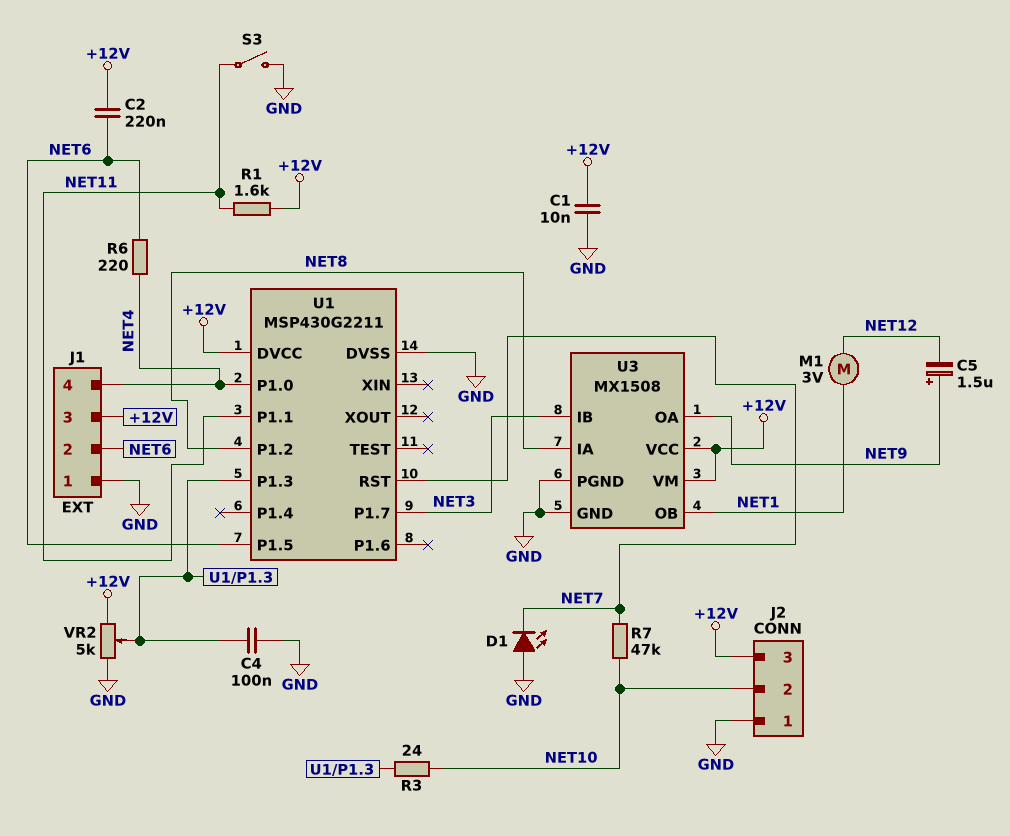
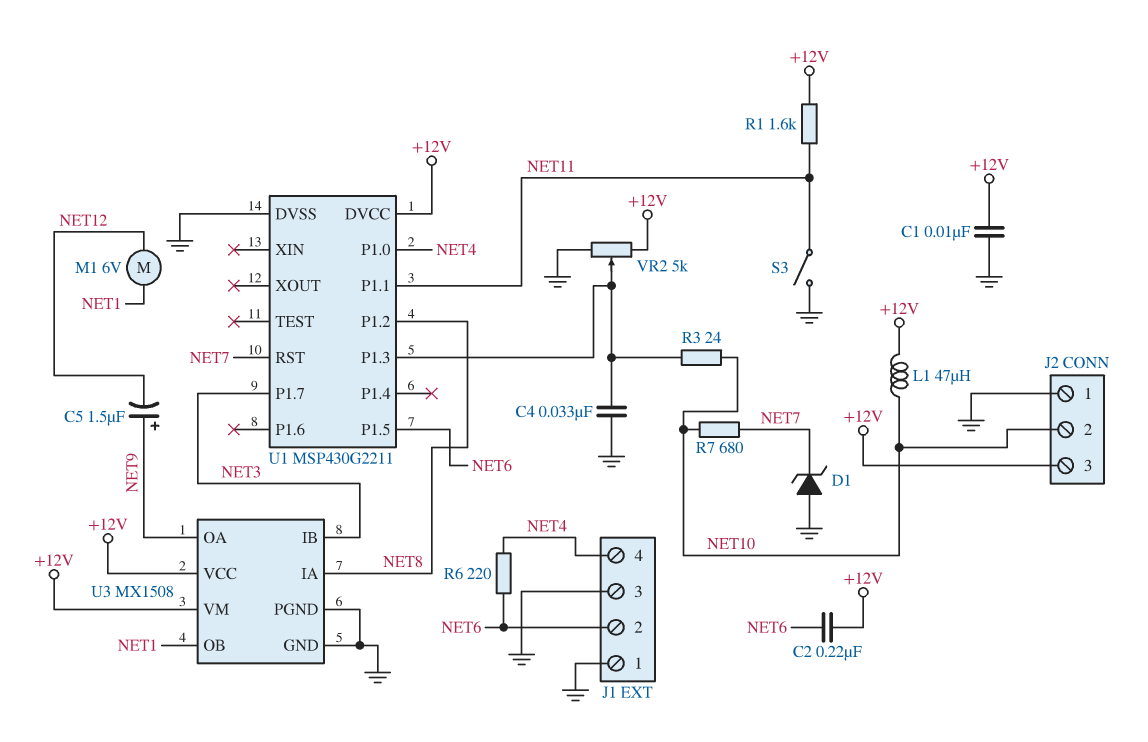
C4: 100nF (GND, U1/P1.3) -> 33nF (GND, U1/P1.3)
D1: LED (A GND, K NET7) -> zener (A GND, K NET7)
J1 pin 3: +12V -> GND
L1: none -> 47uH (+12V, NET10)
M1: motor 3V (NET1, NET12) -> motor 6V (NET1, NET12)
R7: 47k (NET7, NET10) -> 680 (NET7, NET10)

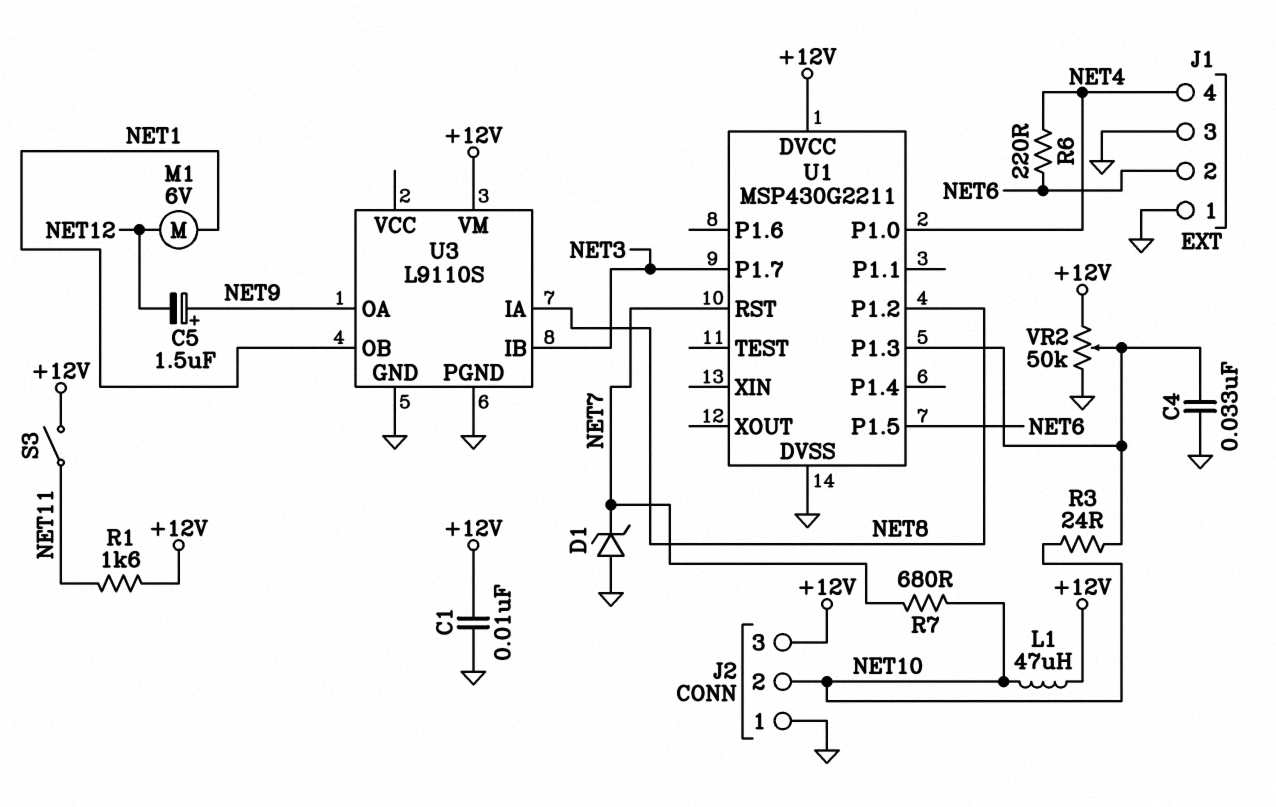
C2: 220nF (+12V, NET6) -> none
S3: switch (GND, NET11) -> switch (+12V, NET11)
U1 pin P1.1: NET11 -> none
U3: MX1508 -> L9110S
U3 pin VCC: +12V -> none
VR2: 5k (+12V, GND, wiper U1/P1.3) -> 50k (+12V, GND, wiper U1/P1.3)

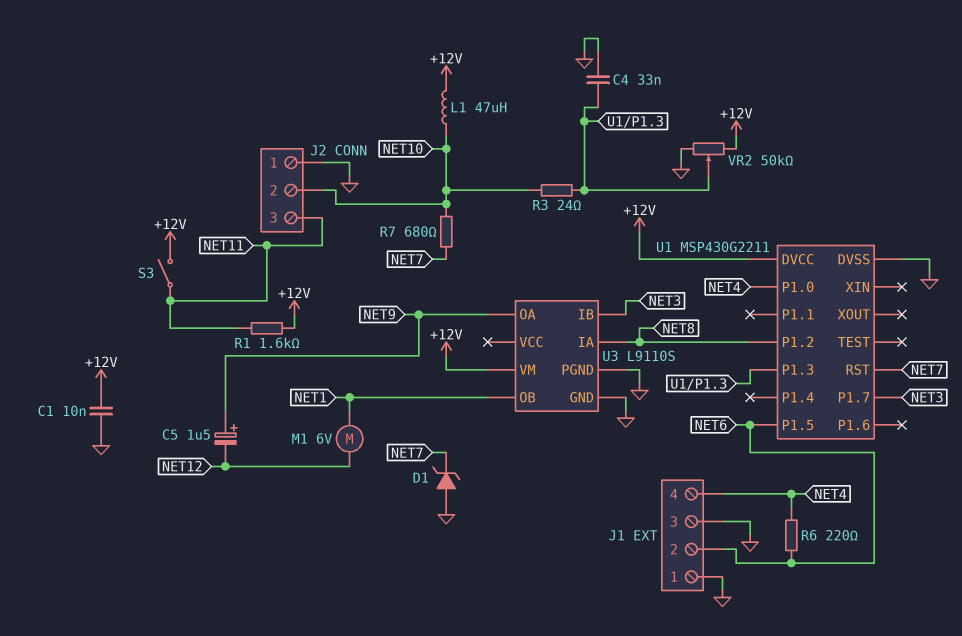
J2 pin 3: +12V -> NET11

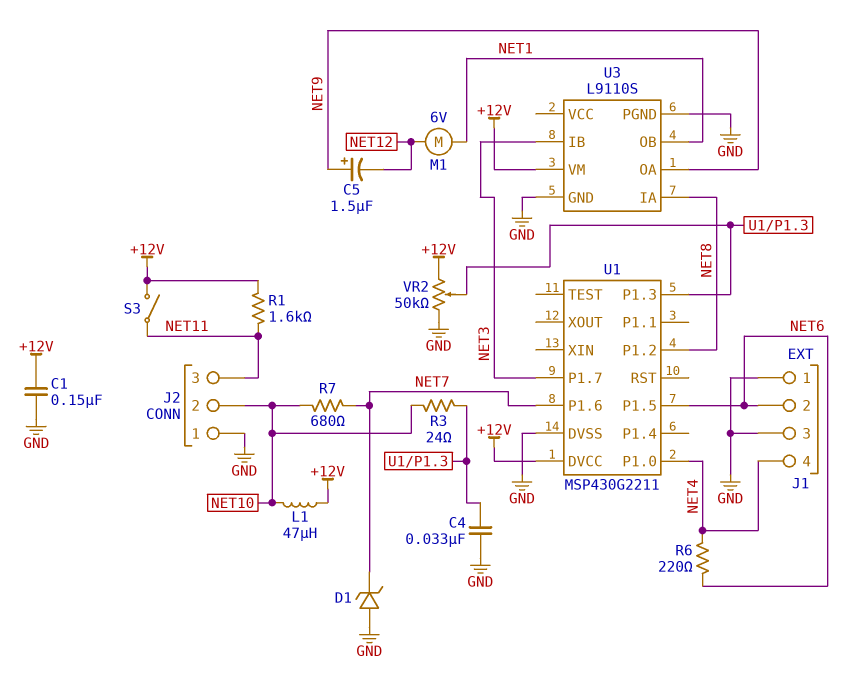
C1: 10nF (+12V, GND) -> 150nF (+12V, GND)
U1 pin P1.6: none -> NET7
U1 pin RST: NET7 -> none

